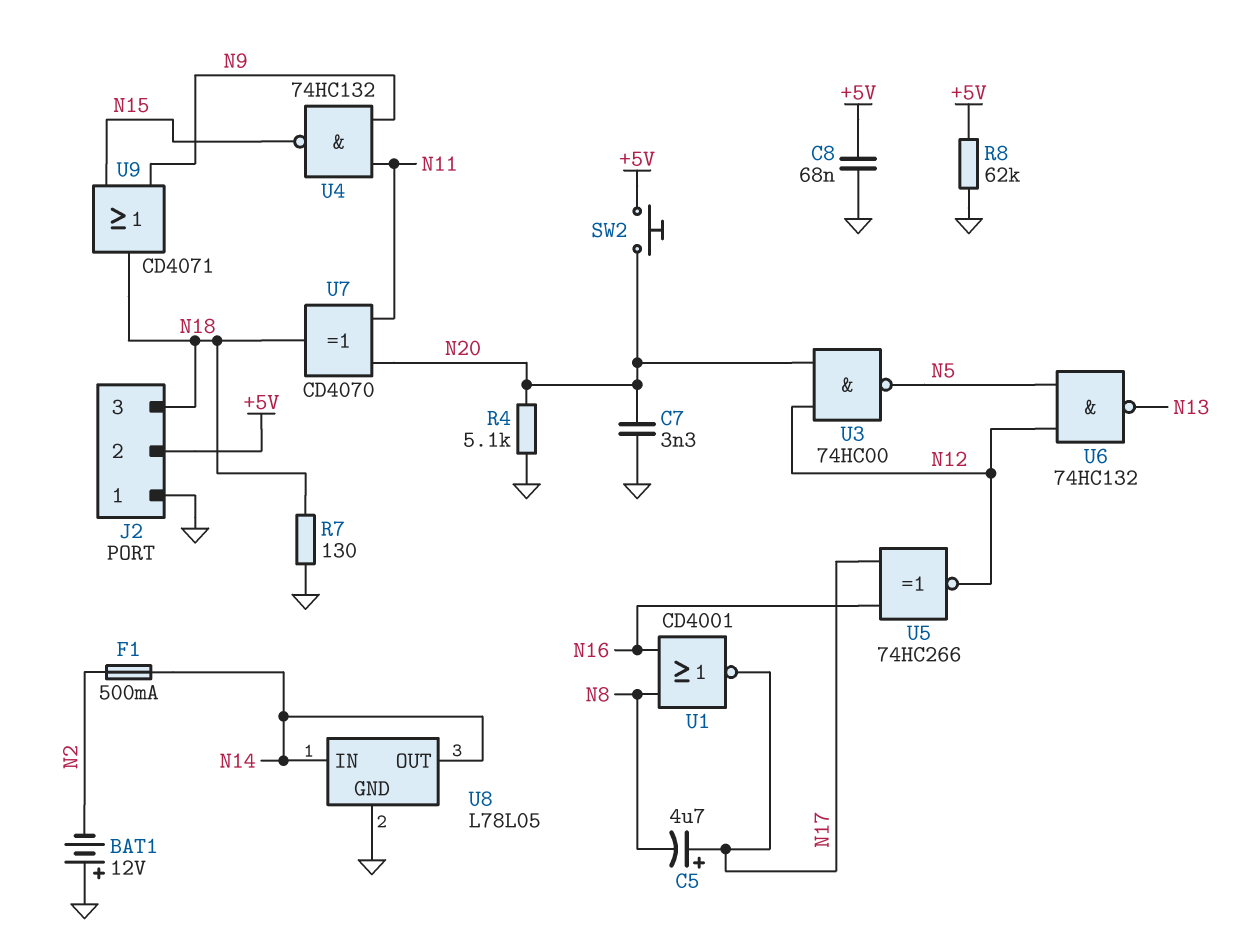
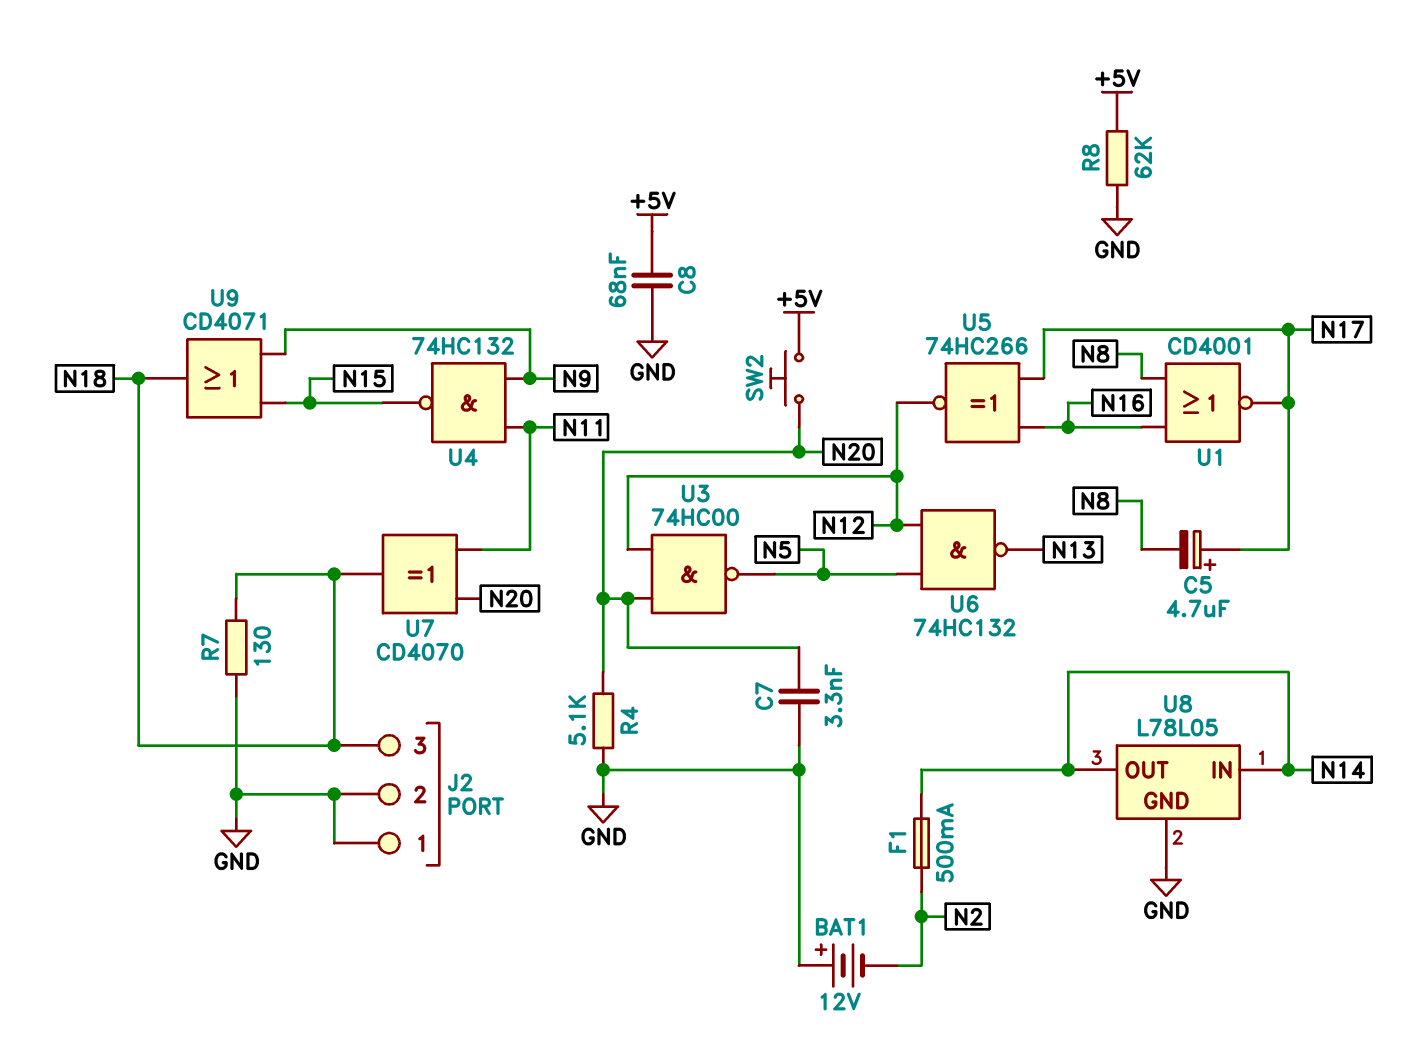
J2 pin 2: +5V -> GND

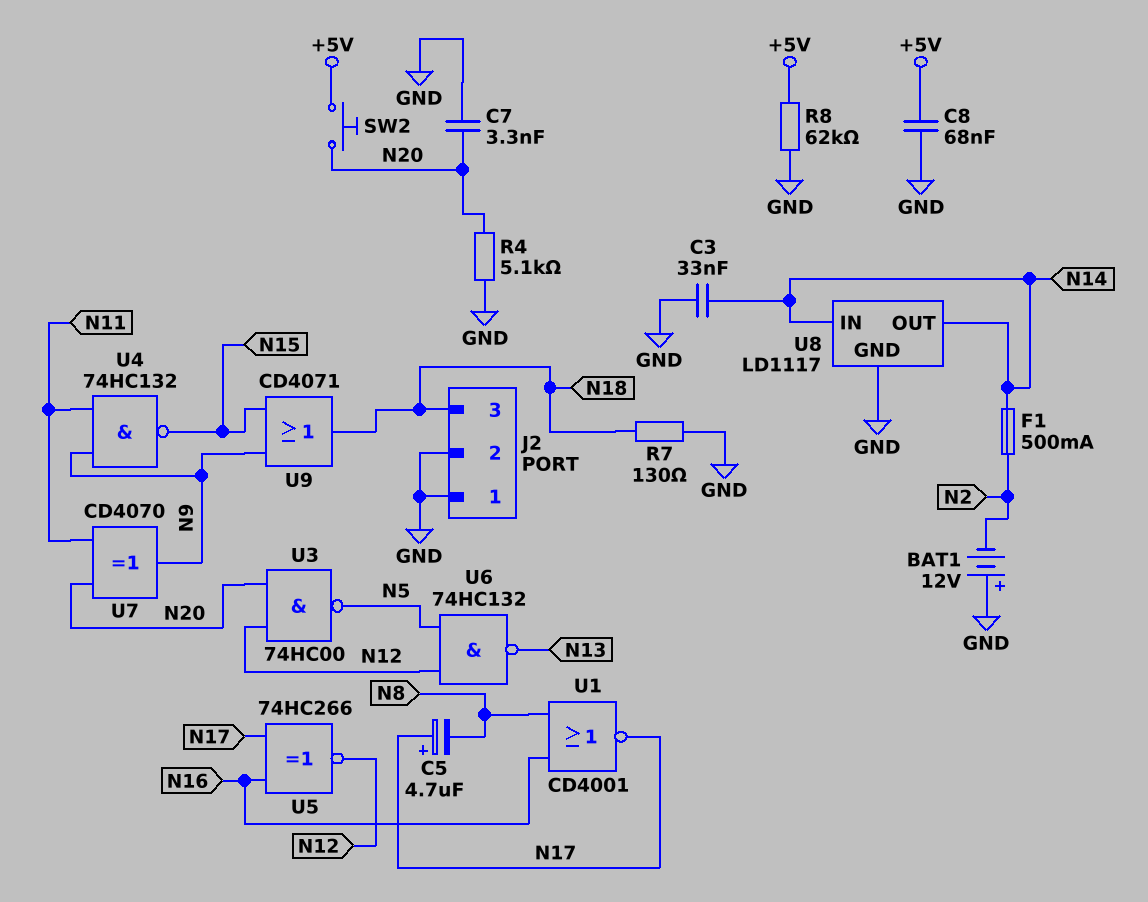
C3: none -> 33nF (GND, N14)
U7: XOR CD4070 (in N11, in N20, out N18) -> XOR CD4070 (in N11, in N20, out N9)
U8: L78L05 -> LD1117

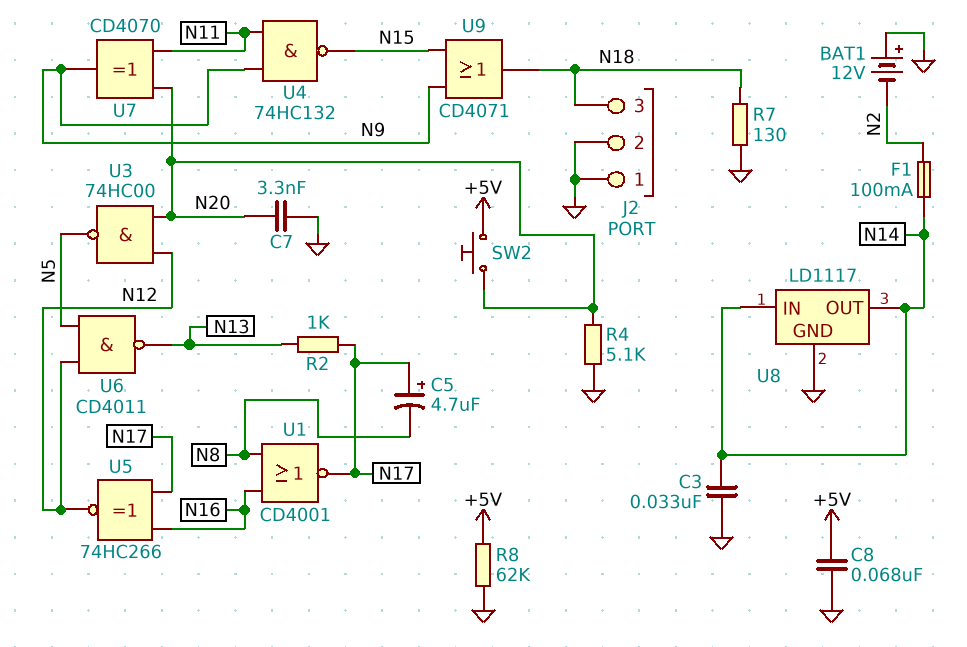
F1: 500mA (N2, N14) -> 100mA (N2, N14)
R2: none -> 1k (N13, N17)
U6: NAND 74HC132 (in N5, in N12, out N13) -> NAND CD4011 (in N5, in N12, out N13)

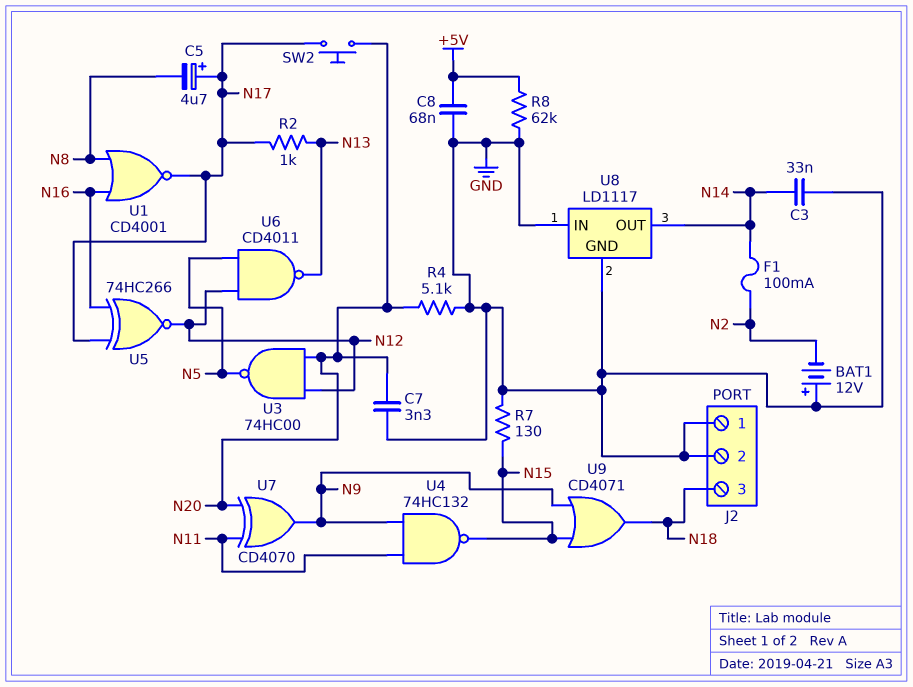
R7: 130 (GND, N18) -> 130 (GND, N15)
SW2: button (+5V, N20) -> button (N17, N20)
U8 pin IN: N14 -> GND

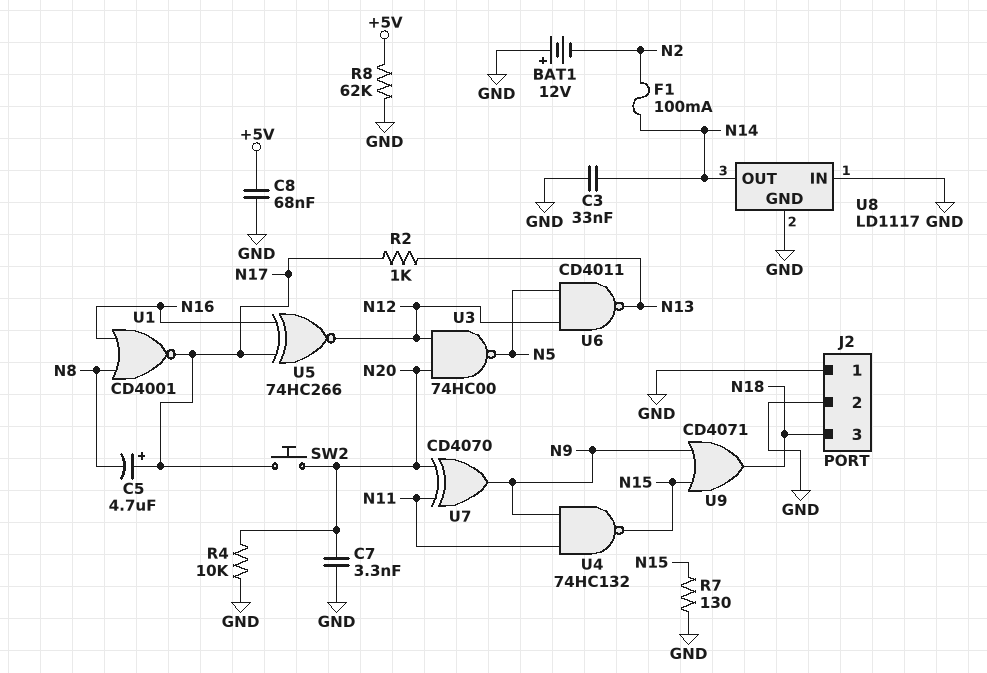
R4: 5.1k (GND, N20) -> 10k (GND, N20)

